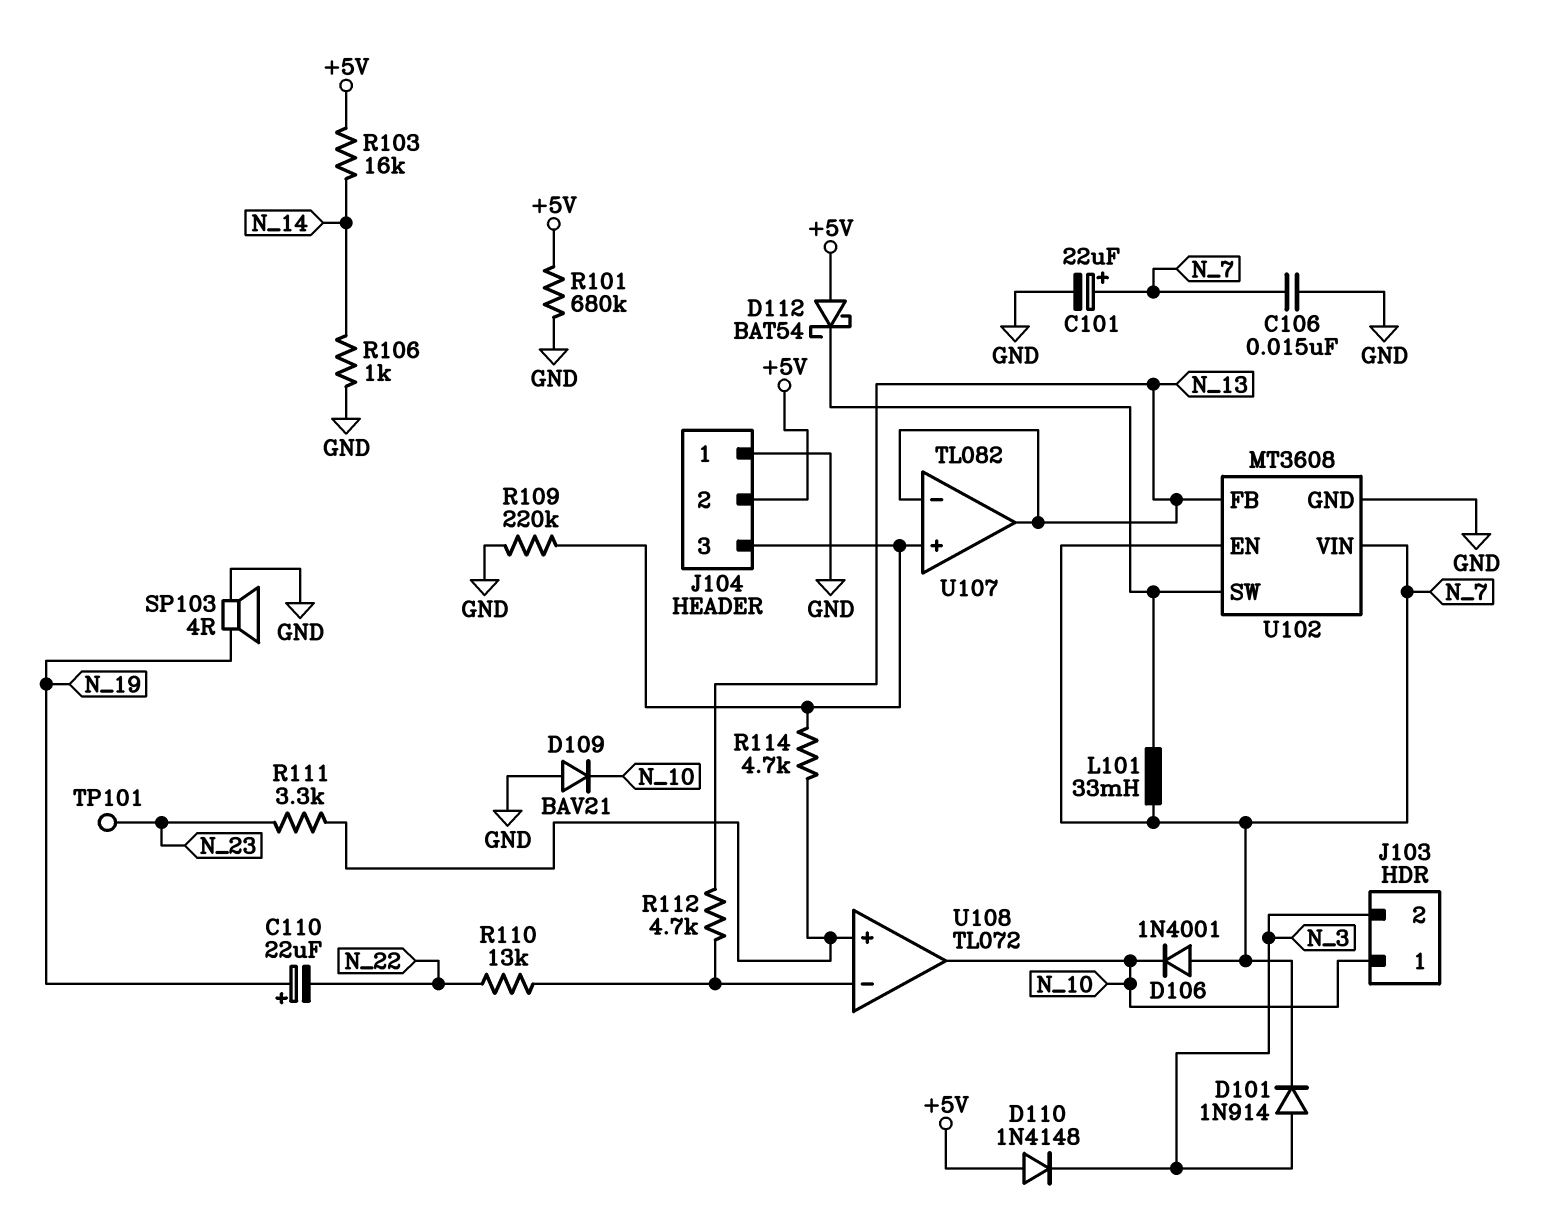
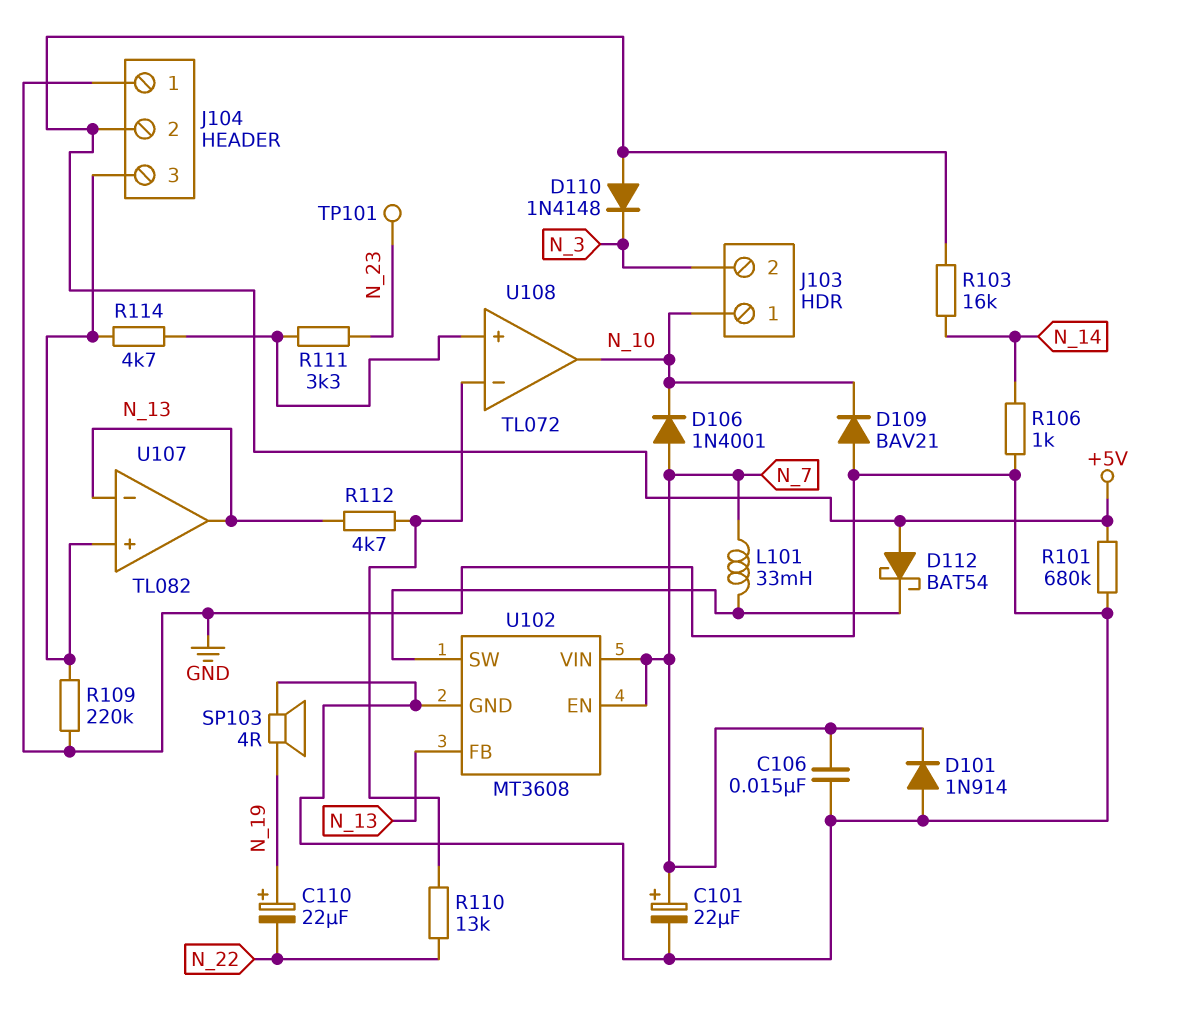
D101: diode 1N914 (A N_3, K N_7) -> diode 1N914 (A GND, K N_7)

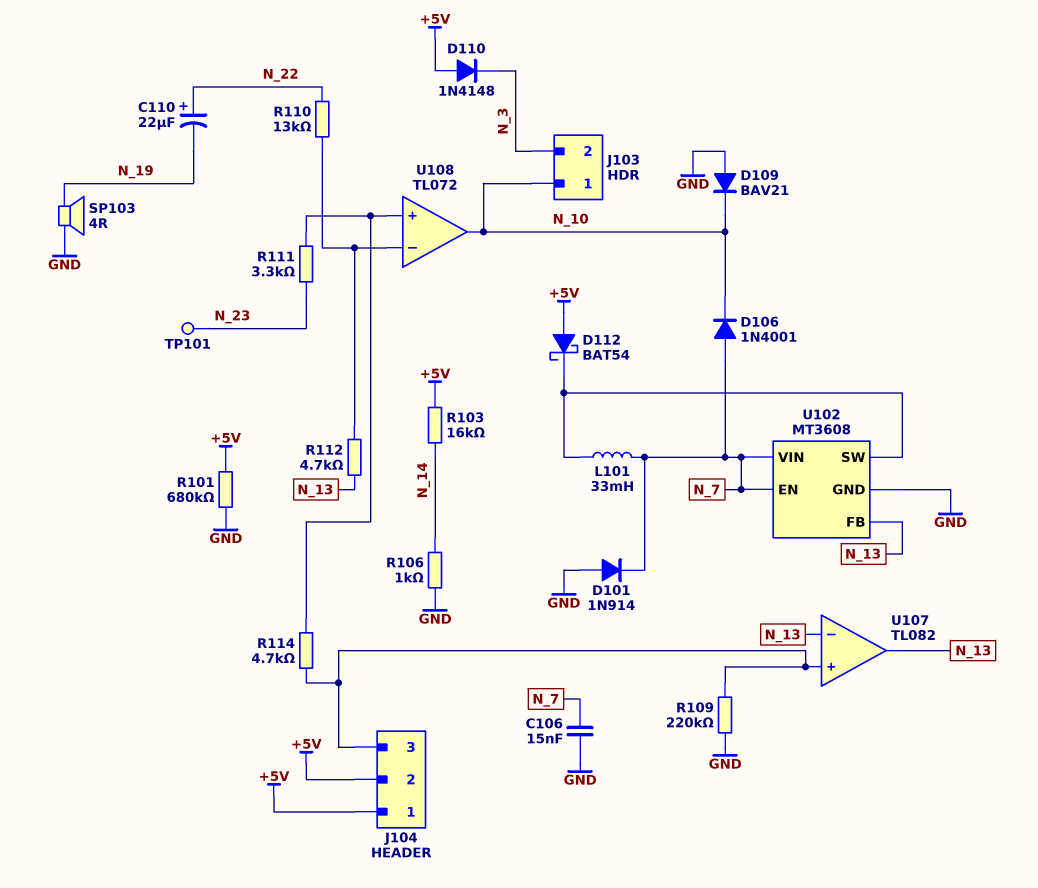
C101: 22uF (plus N_7, minus GND) -> none
C110: 22uF (plus N_19, minus N_22) -> 22uF (plus N_22, minus N_19)
J104 pin 1: GND -> +5V

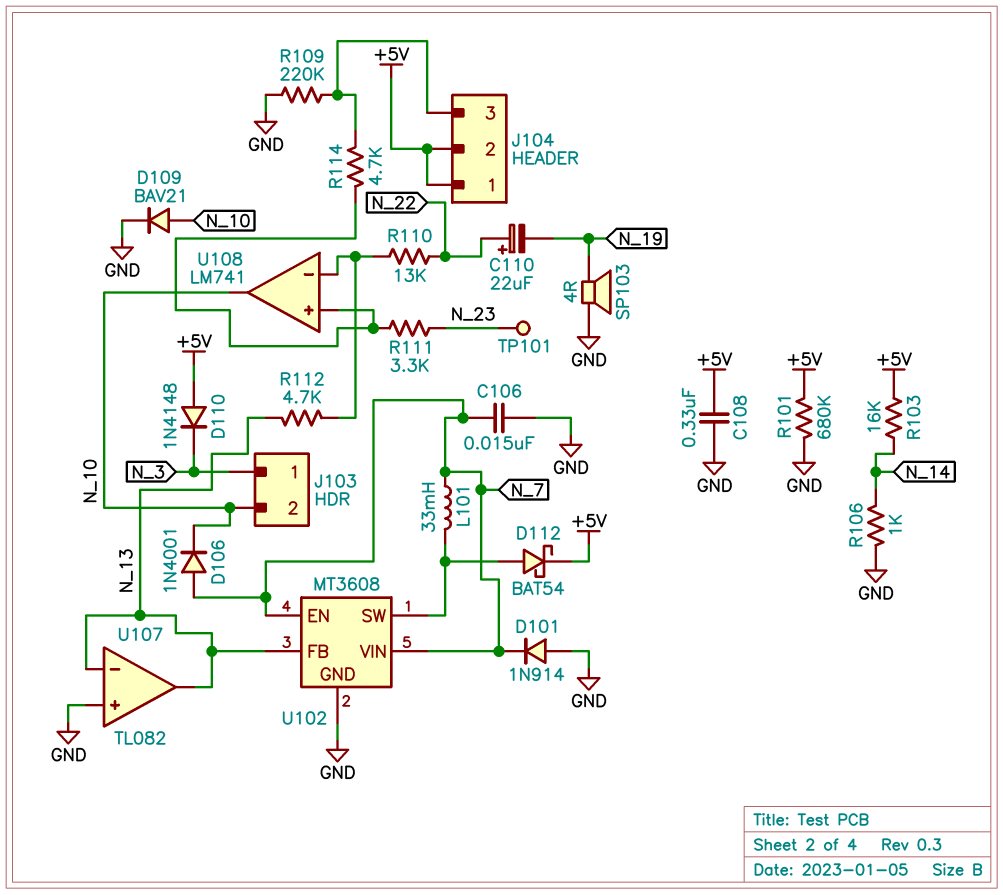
C108: none -> 330nF (+5V, GND)
D109: diode BAV21 (A GND, K N_10) -> diode BAV21 (A N_10, K GND)
D112: schottky BAT54 (A +5V, K U102/SW) -> schottky BAT54 (A U102/SW, K +5V)
J103 pin 1: N_10 -> N_3
J103 pin 2: N_3 -> N_10
U107 pin in+: J104/3 -> GND
U108: TL072 -> LM741

